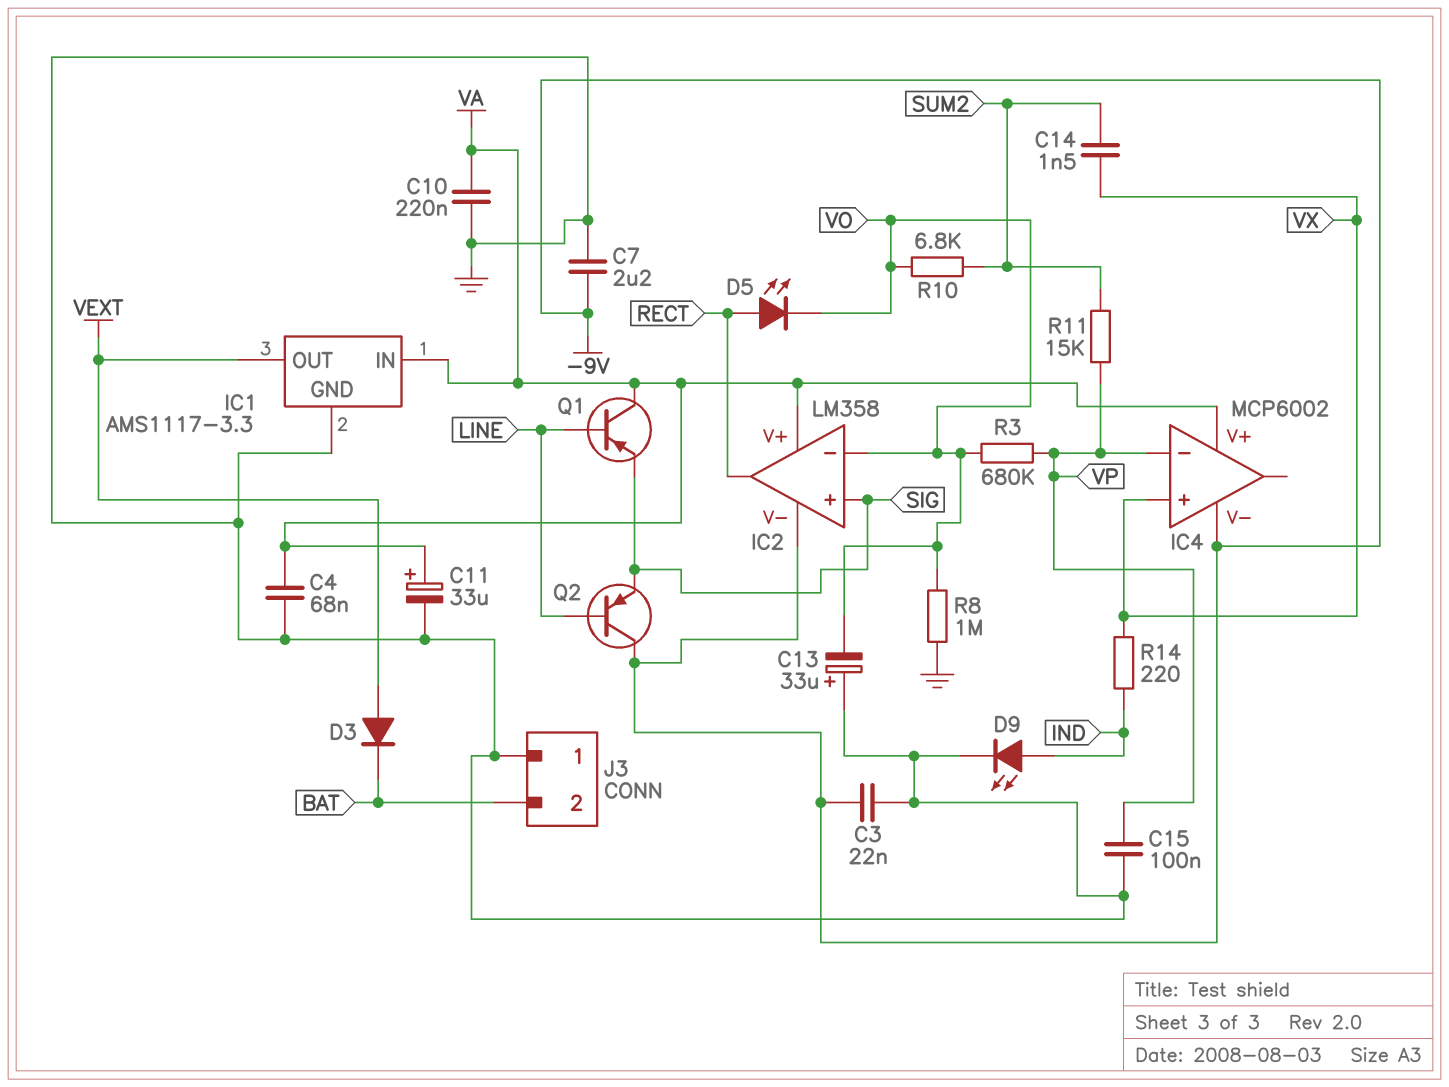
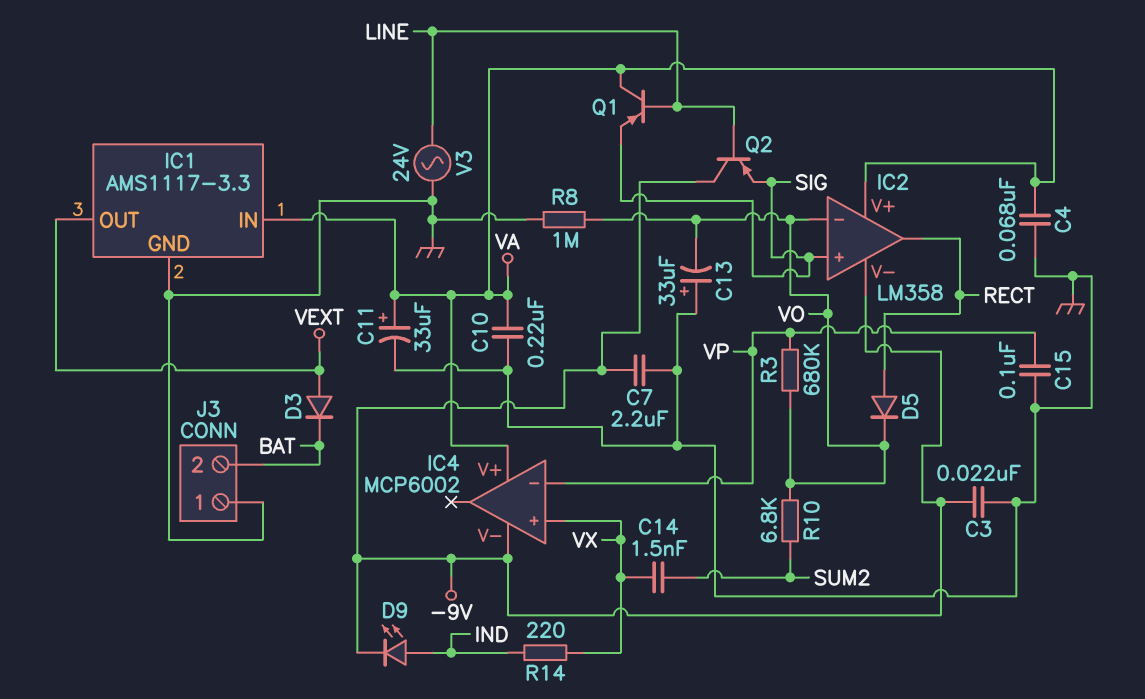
D5: LED (A RECT, K VO) -> diode (A RECT, K VO)
D9: LED (A IND, K GND) -> LED (A IND, K -9V)
R11: 15k (SUM2, VP) -> none
V3: none -> AC 24V (GND, LINE)

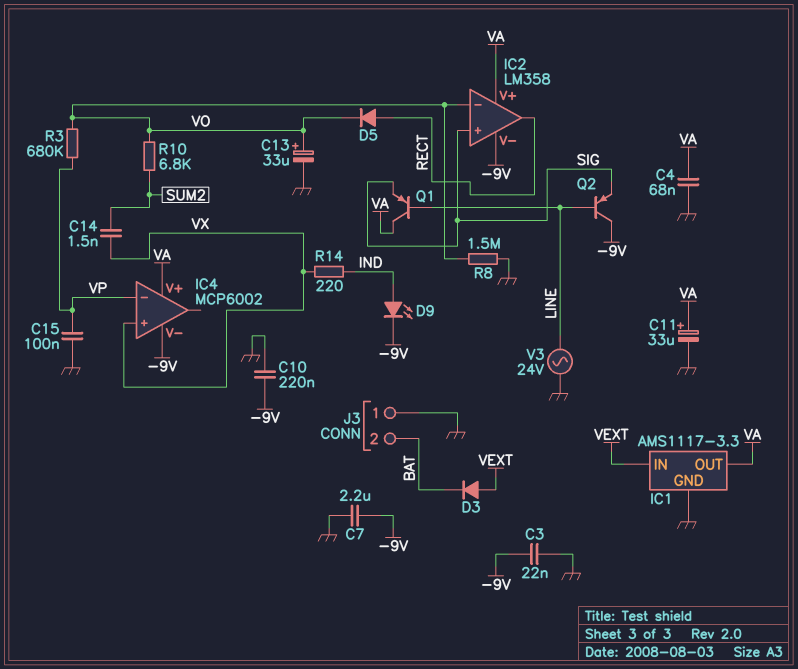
C10: 220nF (GND, VA) -> 220nF (-9V, GND)
C13: 33uF (plus GND, minus VO) -> 33uF (plus VO, minus GND)
IC1 pin IN: VA -> VEXT
IC1 pin OUT: VEXT -> VA
R8: 1M (GND, VO) -> 1.5M (GND, VO)

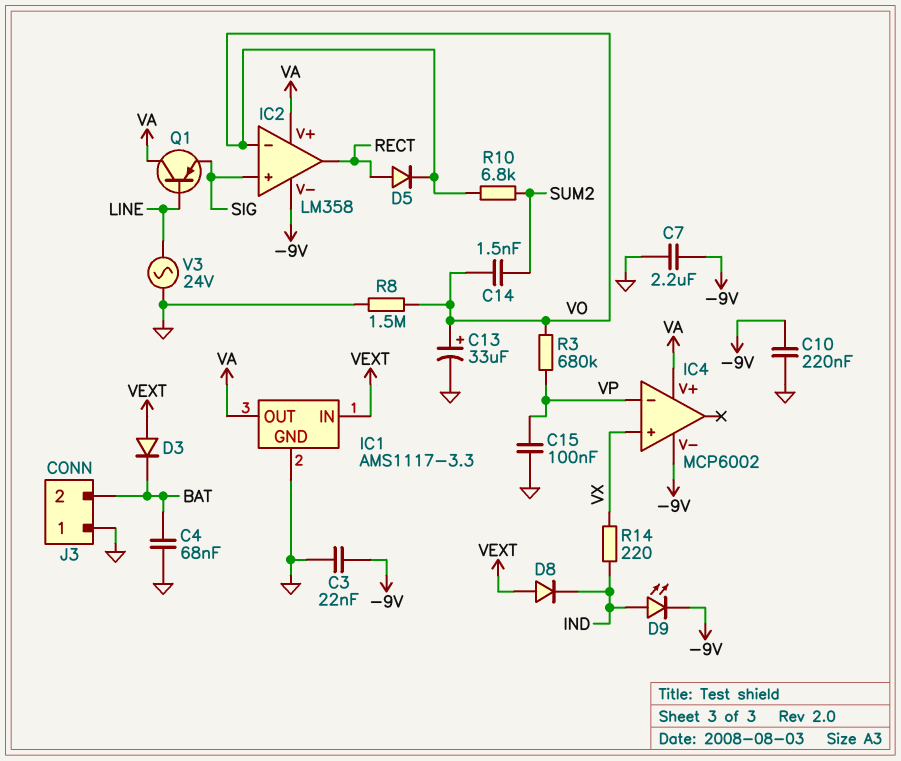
C4: 68nF (GND, VA) -> 68nF (BAT, GND)
C11: 33uF (plus VA, minus GND) -> none
C14: 1.5nF (SUM2, VX) -> 1.5nF (SUM2, VO)
D8: none -> diode (A VEXT, K IND)
Q2: PNP (B LINE, C -9V, E SIG) -> none

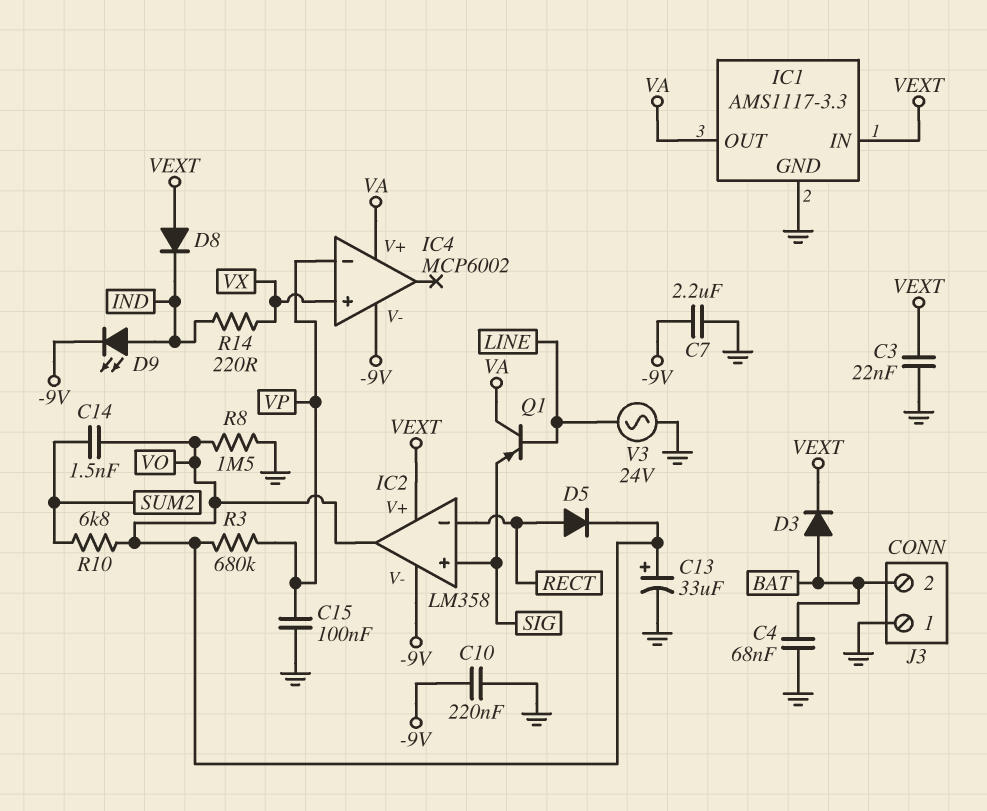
C3: 22nF (-9V, GND) -> 22nF (GND, VEXT)
D3: diode (A VEXT, K BAT) -> diode (A BAT, K VEXT)
IC2 pin V+: VA -> VEXT
IC2 pin in-: VO -> RECT
IC2 pin out: RECT -> VO

